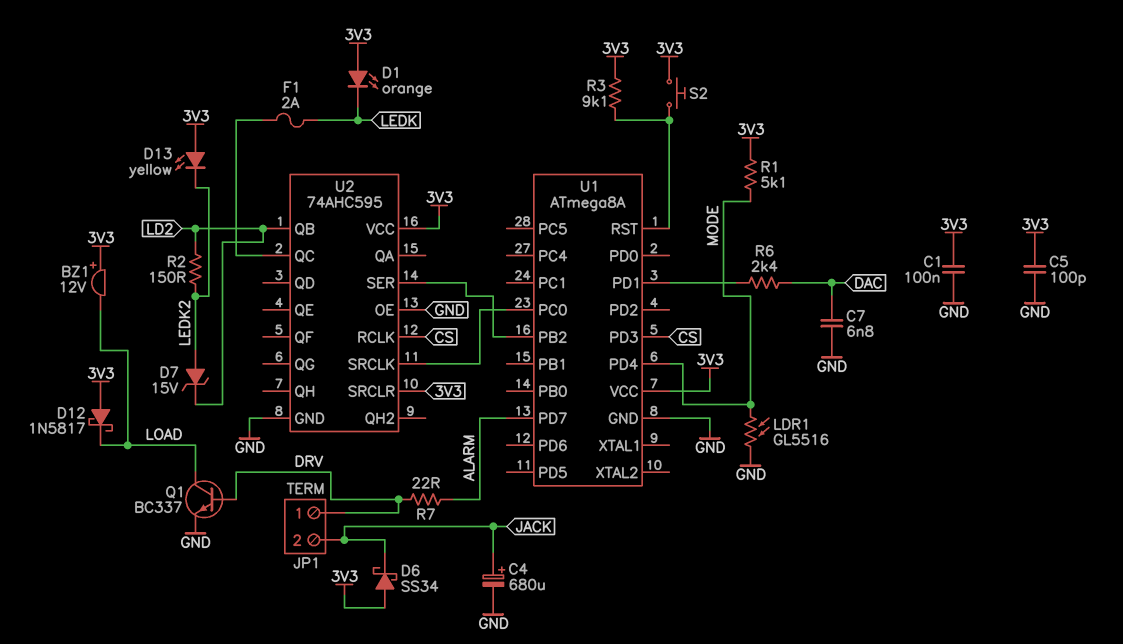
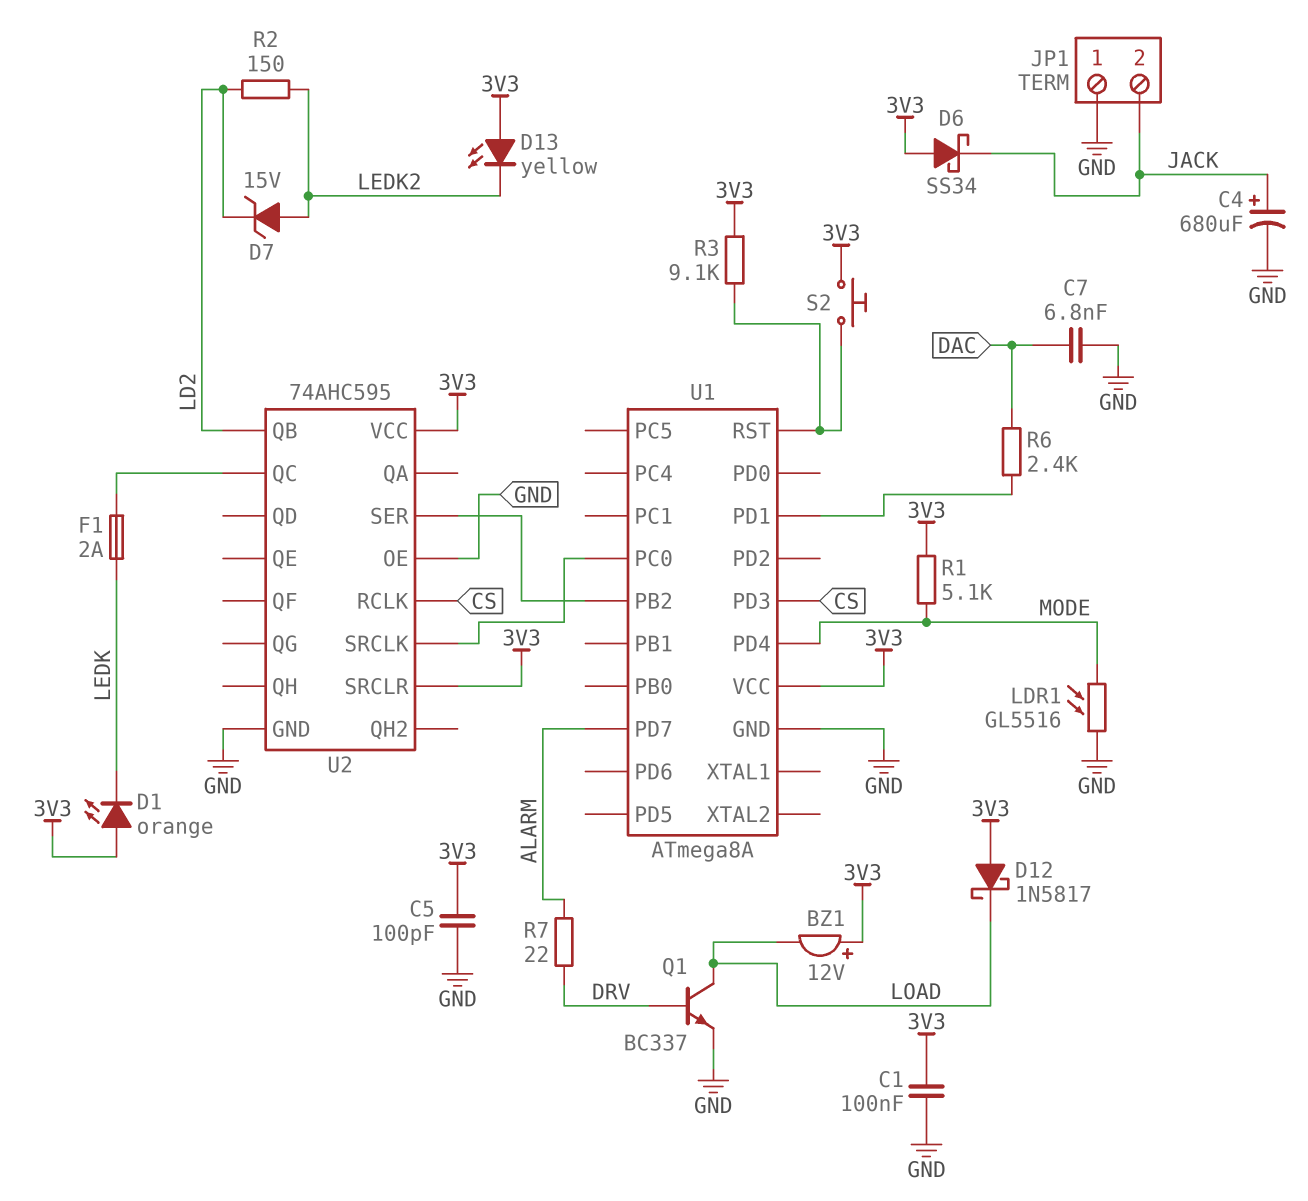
JP1 pin 1: DRV -> GND

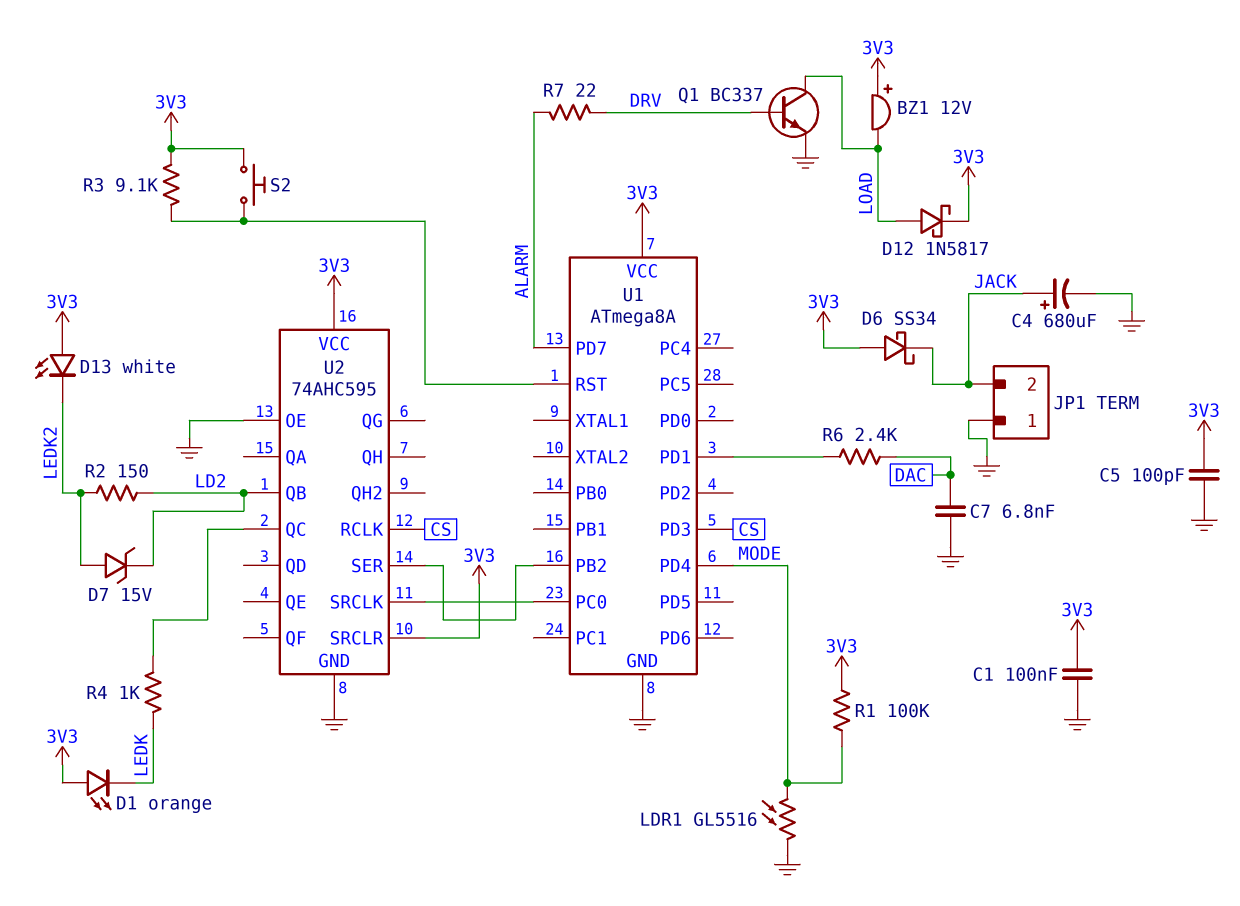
D12: schottky 1N5817 (A 3V3, K LOAD) -> schottky 1N5817 (A LOAD, K 3V3)
D13: LED yellow (A 3V3, K LEDK2) -> LED white (A 3V3, K LEDK2)
F1: 2A (LEDK, U2/QC) -> none
R1: 5.1k (3V3, MODE) -> 100k (3V3, MODE)
R4: none -> 1k (LEDK, U2/QC)

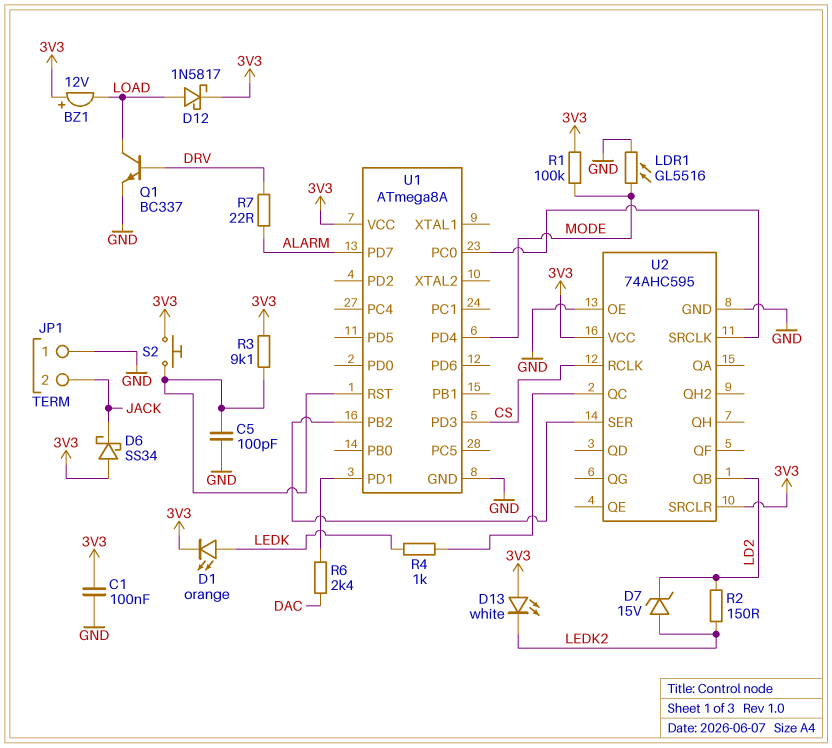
C4: 680uF (plus JACK, minus GND) -> none
C5: 100pF (3V3, GND) -> 100pF (GND, U1/RST)
C7: 6.8nF (DAC, GND) -> none
D1: LED orange (A 3V3, K LEDK) -> LED orange (A LEDK, K 3V3)

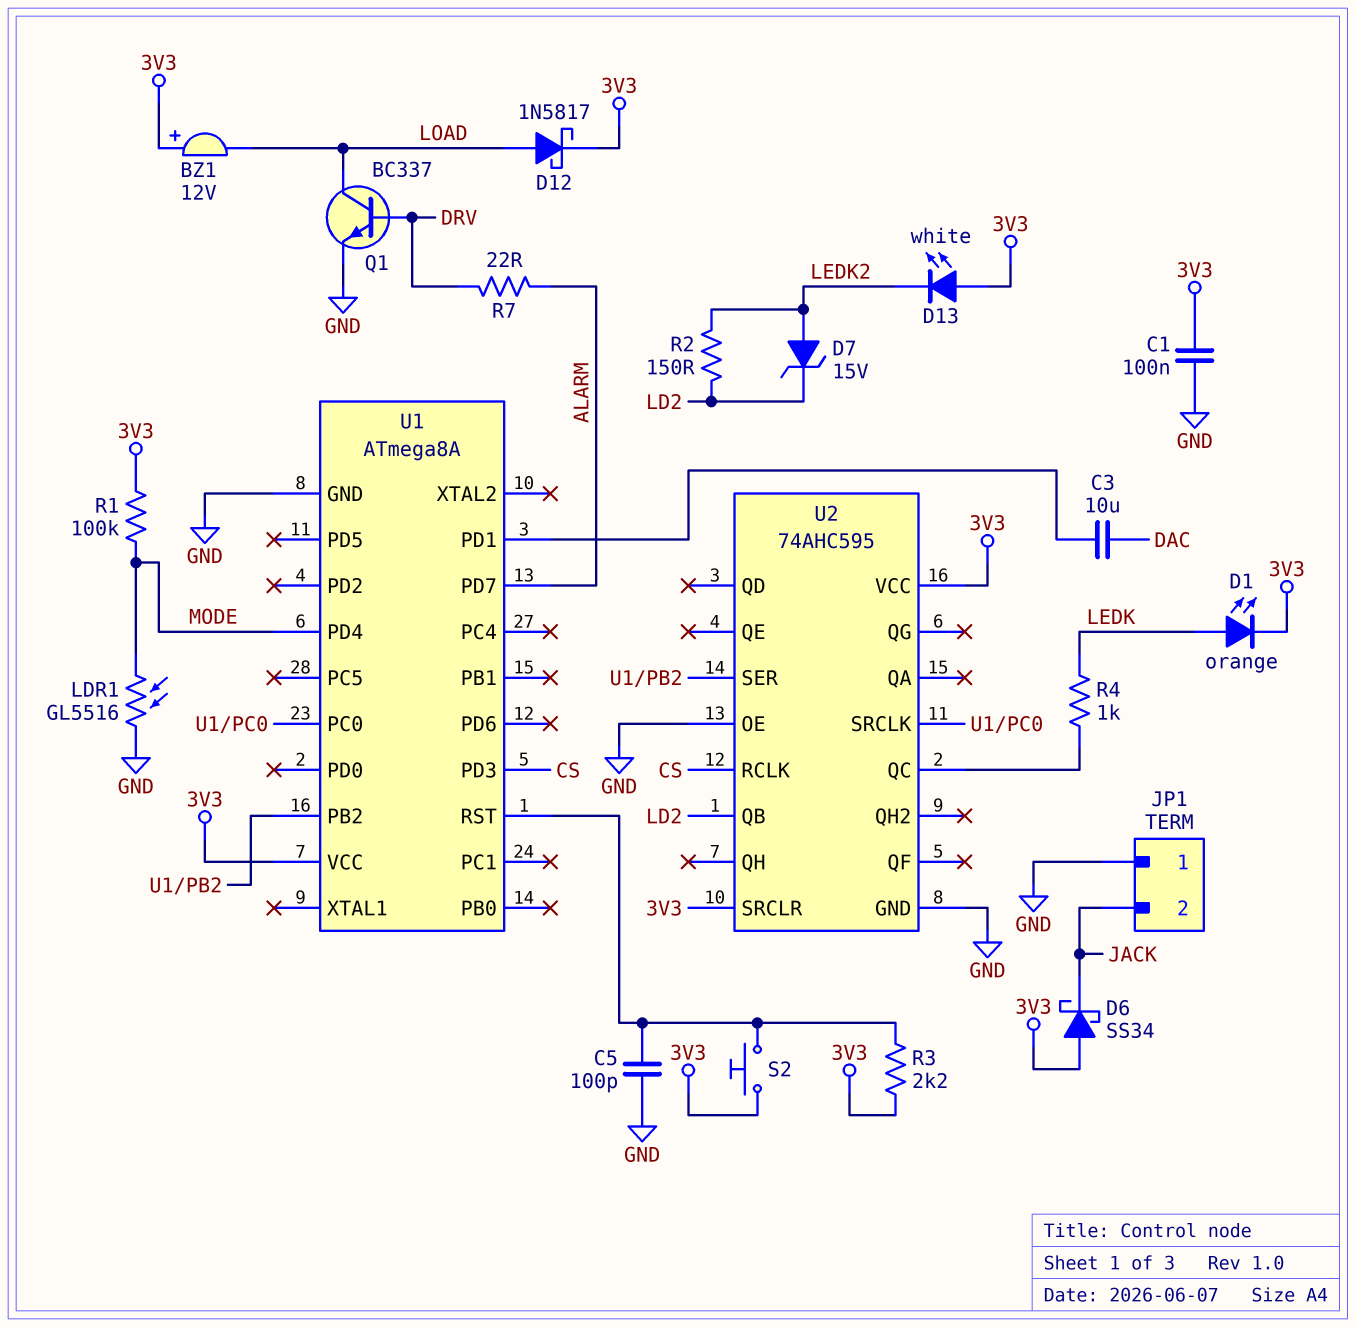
C3: none -> 10uF (DAC, U1/PD1)
R3: 9.1k (3V3, U1/RST) -> 2.2k (3V3, U1/RST)
R6: 2.4k (DAC, U1/PD1) -> none

